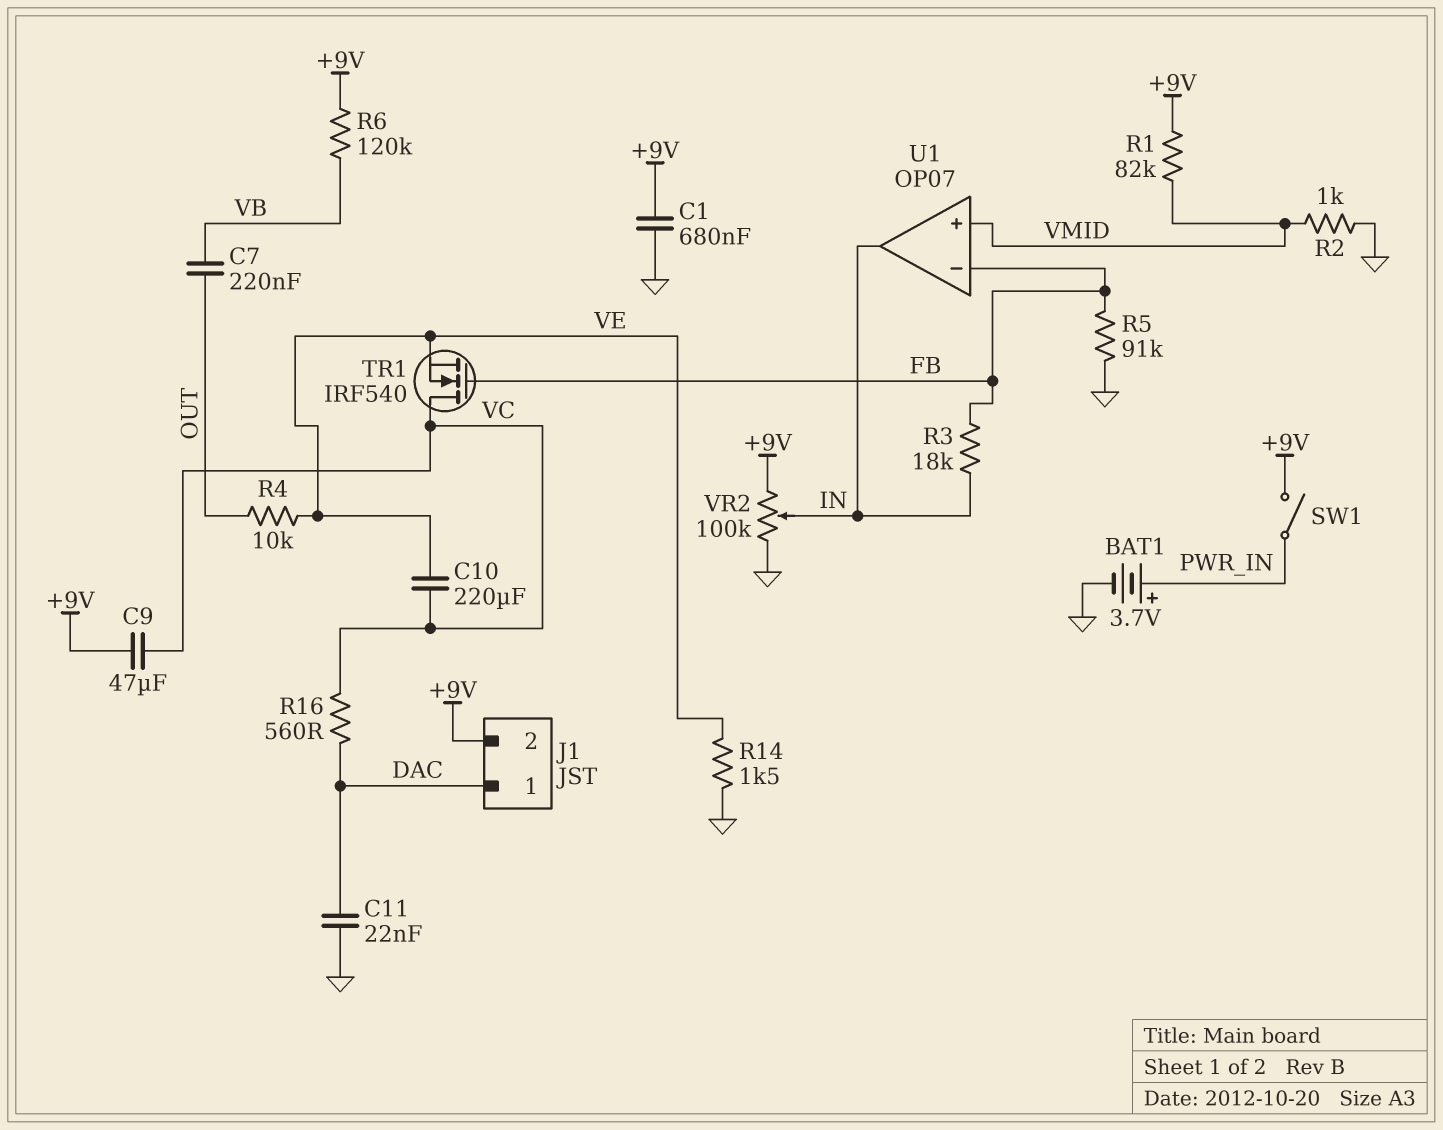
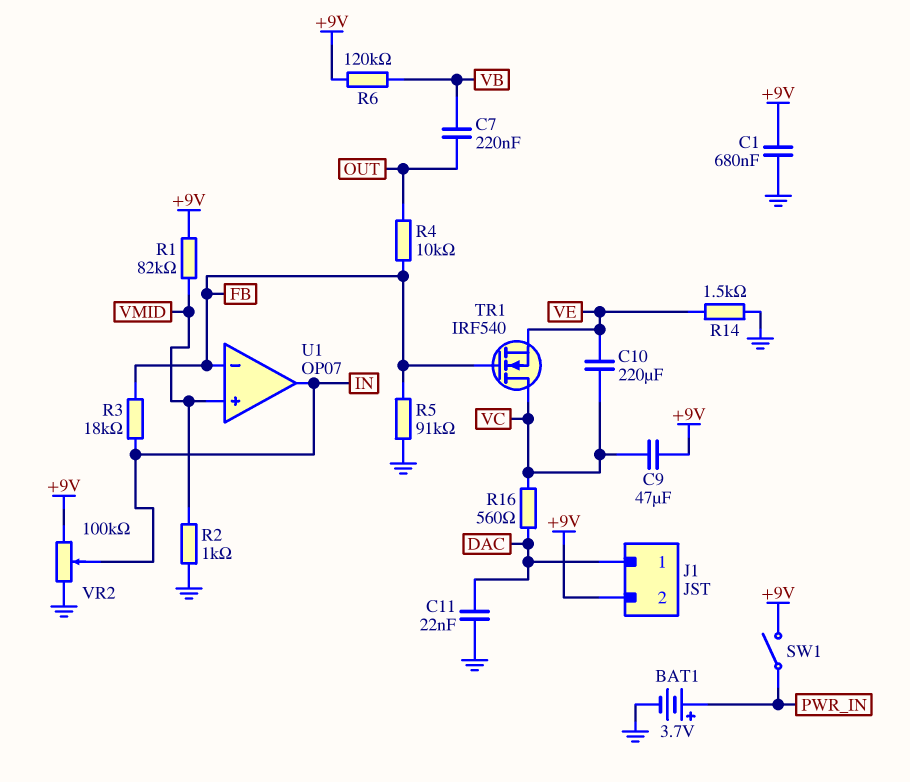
R4: 10k (OUT, VE) -> 10k (FB, OUT)

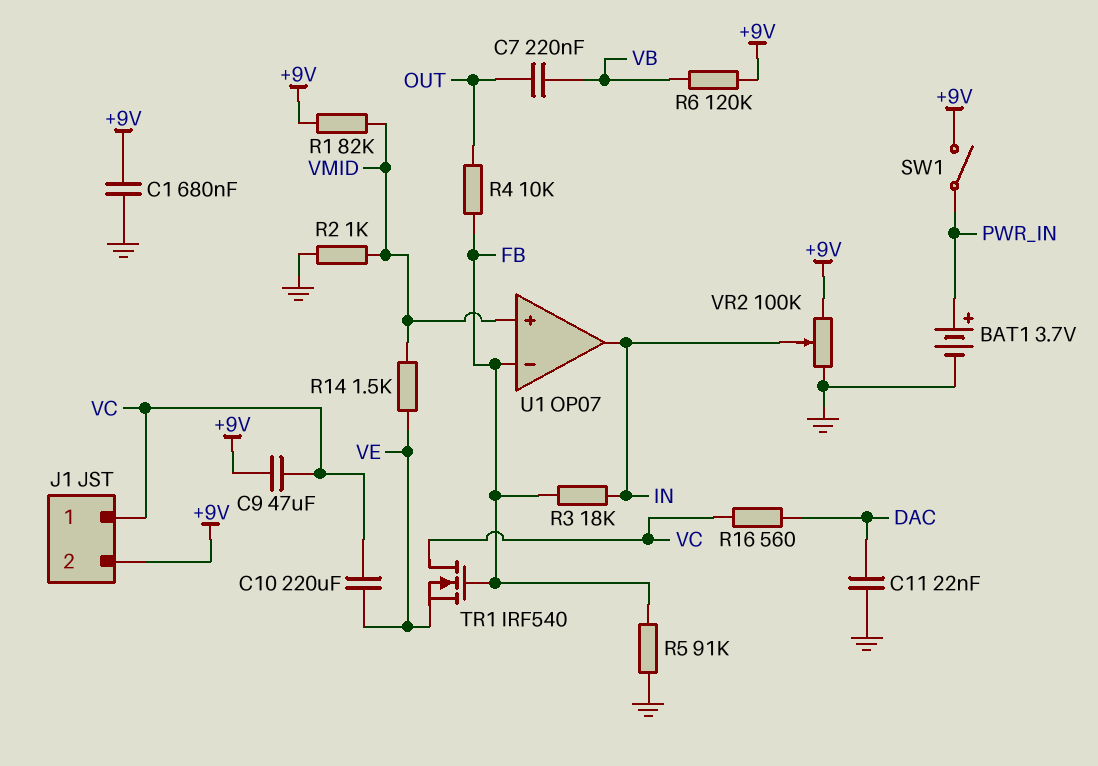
J1 pin 1: DAC -> VC
R14: 1.5k (GND, VE) -> 1.5k (VE, VMID)

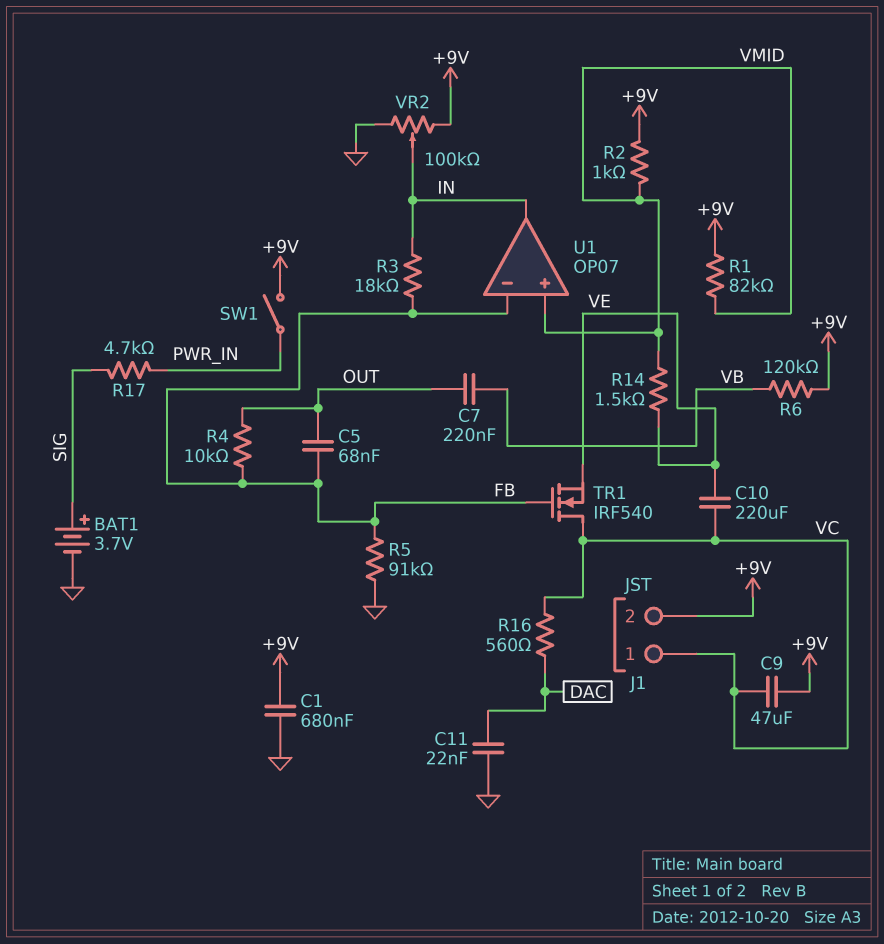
BAT1: 3.7V (plus PWR_IN, minus GND) -> 3.7V (plus SIG, minus GND)
C5: none -> 68nF (FB, OUT)
R2: 1k (GND, VMID) -> 1k (+9V, VMID)
R17: none -> 4.7k (PWR_IN, SIG)

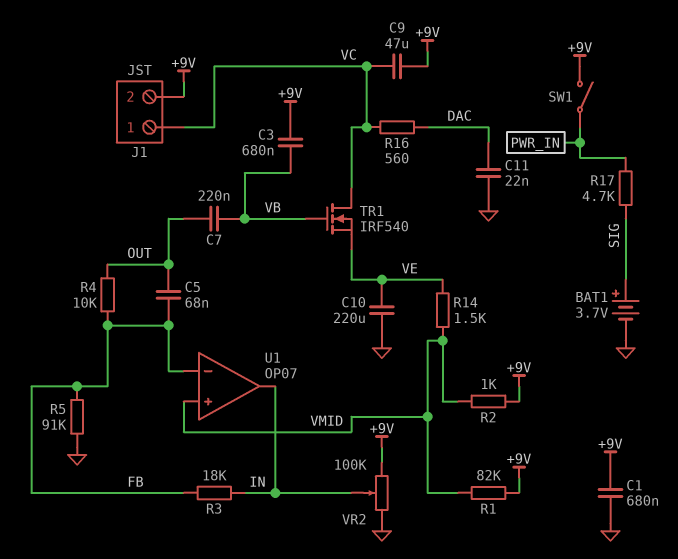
C3: none -> 680nF (+9V, VB)
C10: 220uF (VC, VE) -> 220uF (GND, VE)
R6: 120k (+9V, VB) -> none
TR1: NMOS IRF540 (G FB, D VC, S VE) -> NMOS IRF540 (G VB, D VC, S VE)

